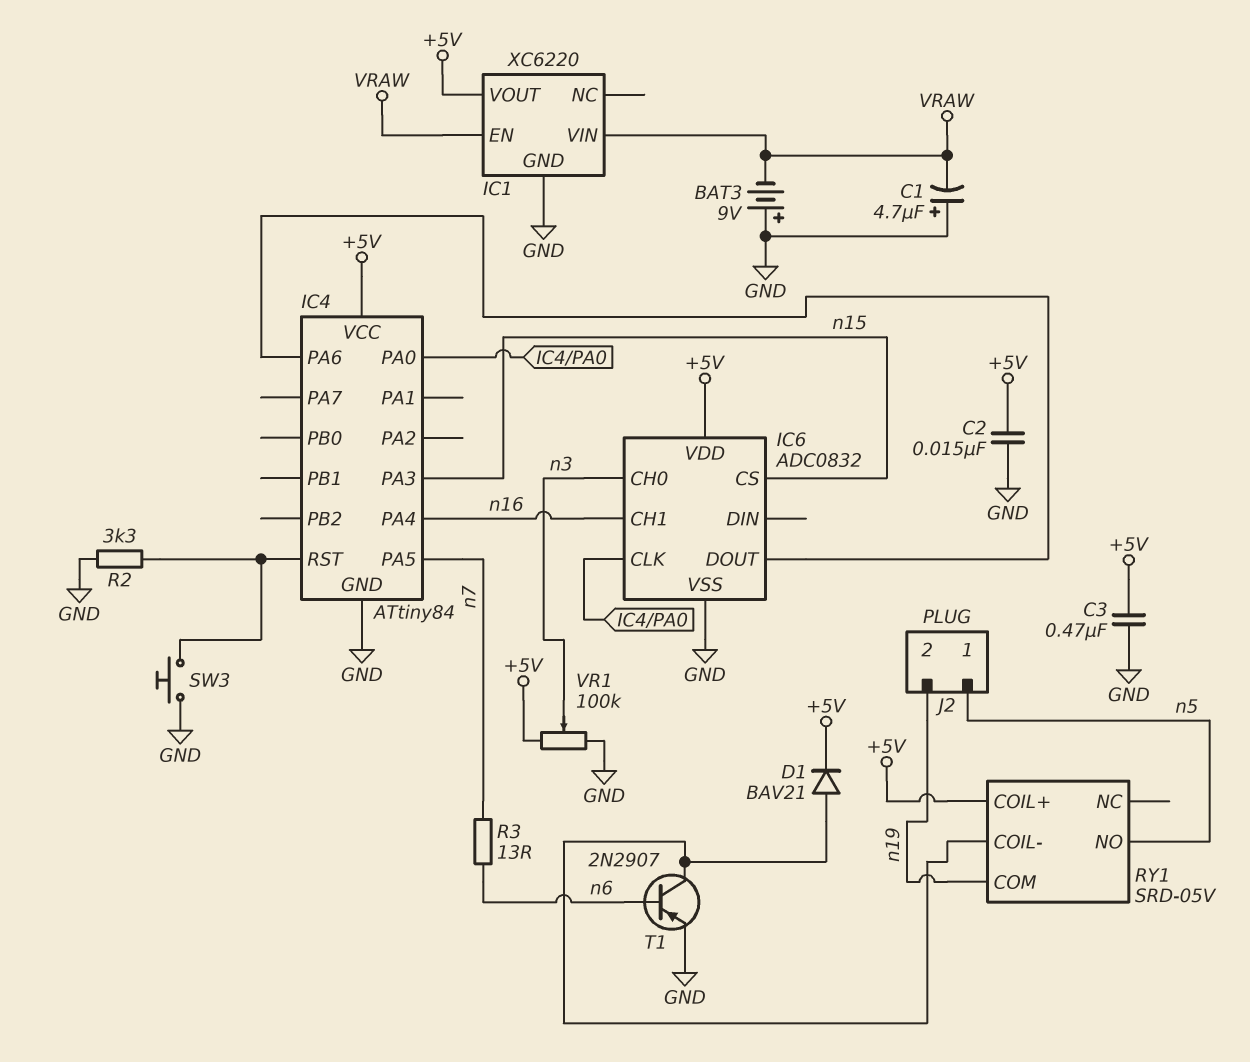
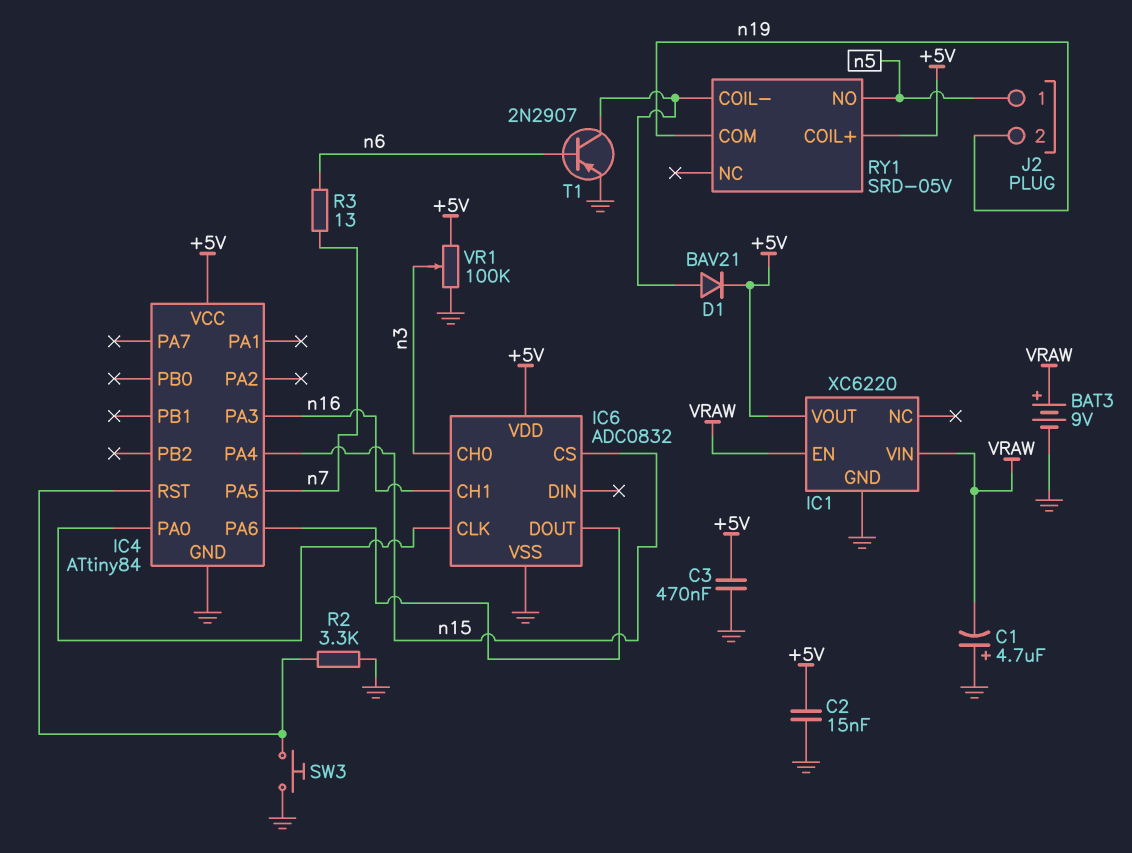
BAT3: 9V (plus GND, minus VRAW) -> 9V (plus VRAW, minus GND)
IC4 pin PA3: n15 -> n16
IC4 pin PA4: n16 -> n15

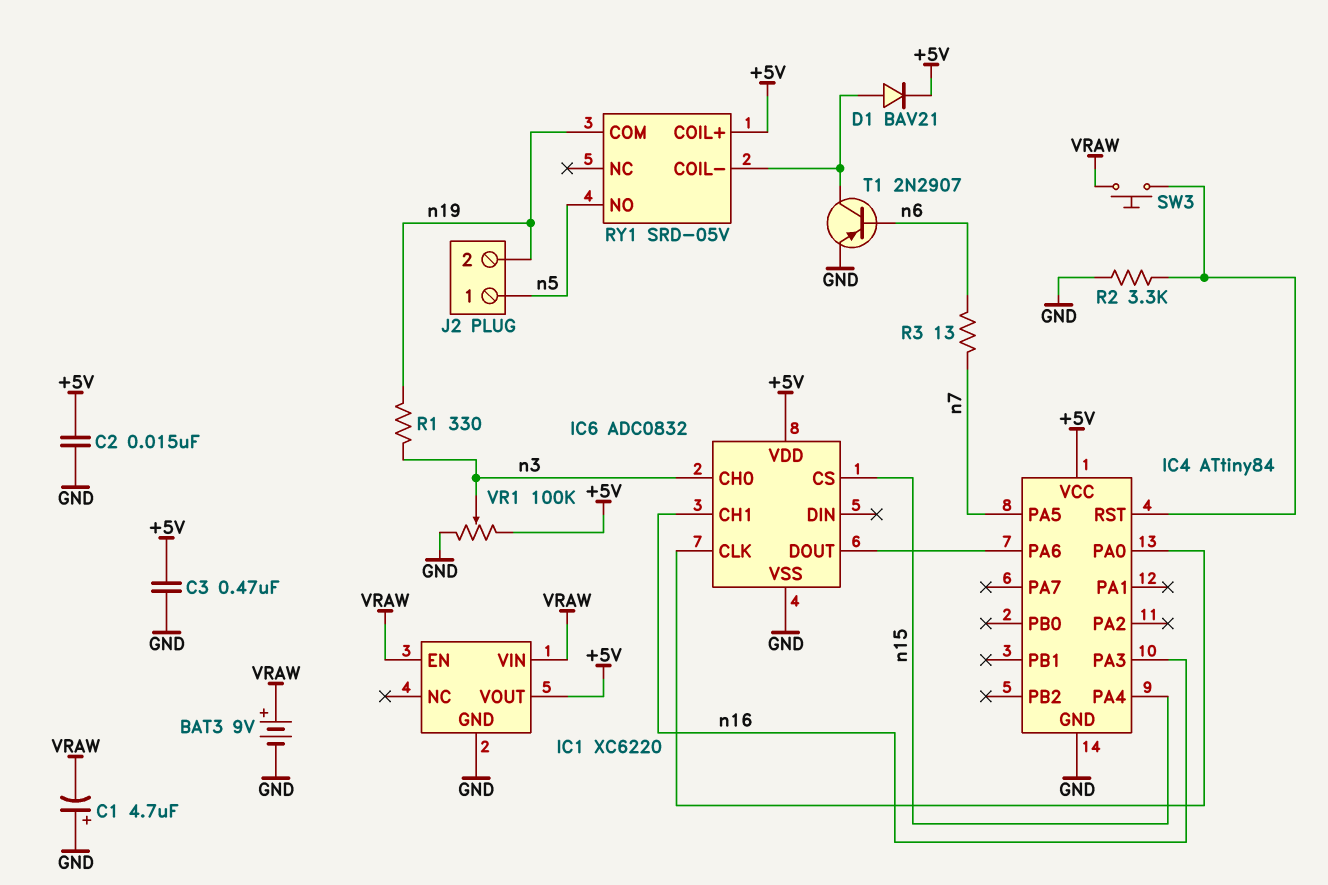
R1: none -> 330 (n3, n19)
SW3: button (GND, IC4/RST) -> button (IC4/RST, VRAW)

